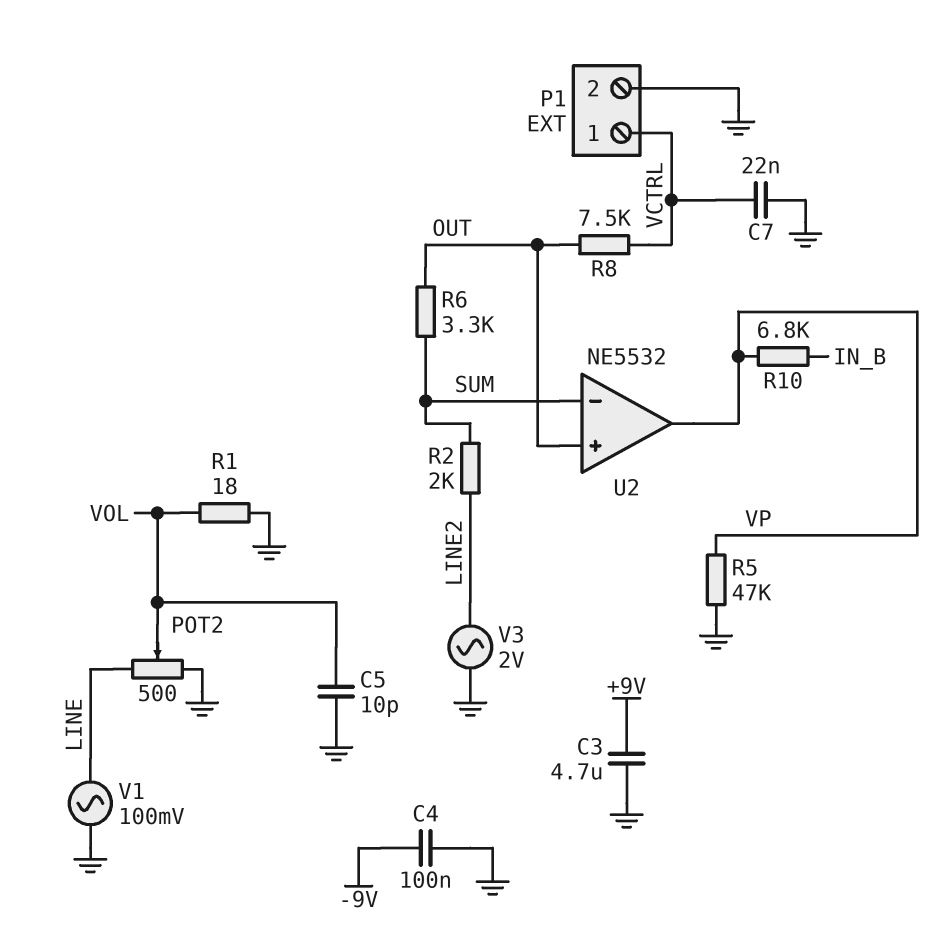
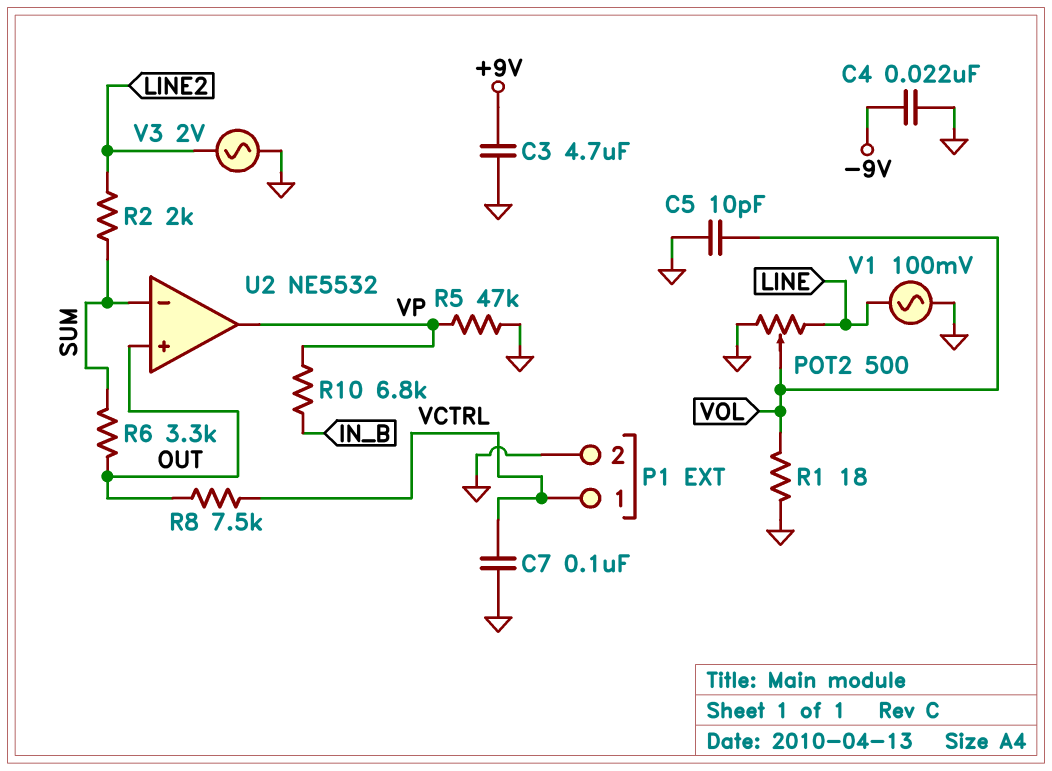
C4: 100nF (-9V, GND) -> 22nF (-9V, GND)
C7: 22nF (GND, VCTRL) -> 100nF (GND, VCTRL)

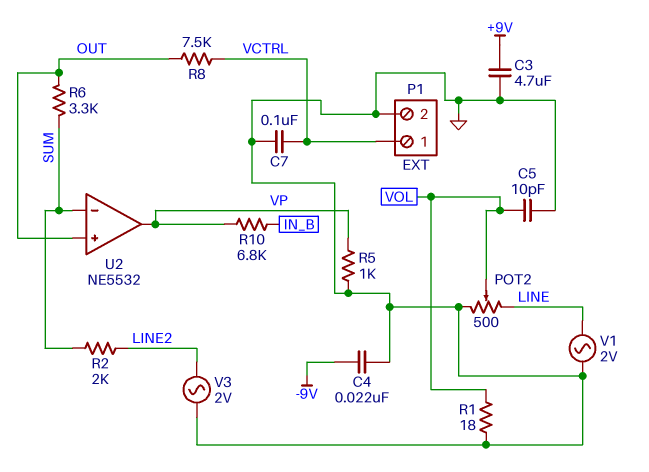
R5: 47k (GND, VP) -> 1k (GND, VP)
V1: AC 100mV (GND, LINE) -> AC 2V (GND, LINE)

